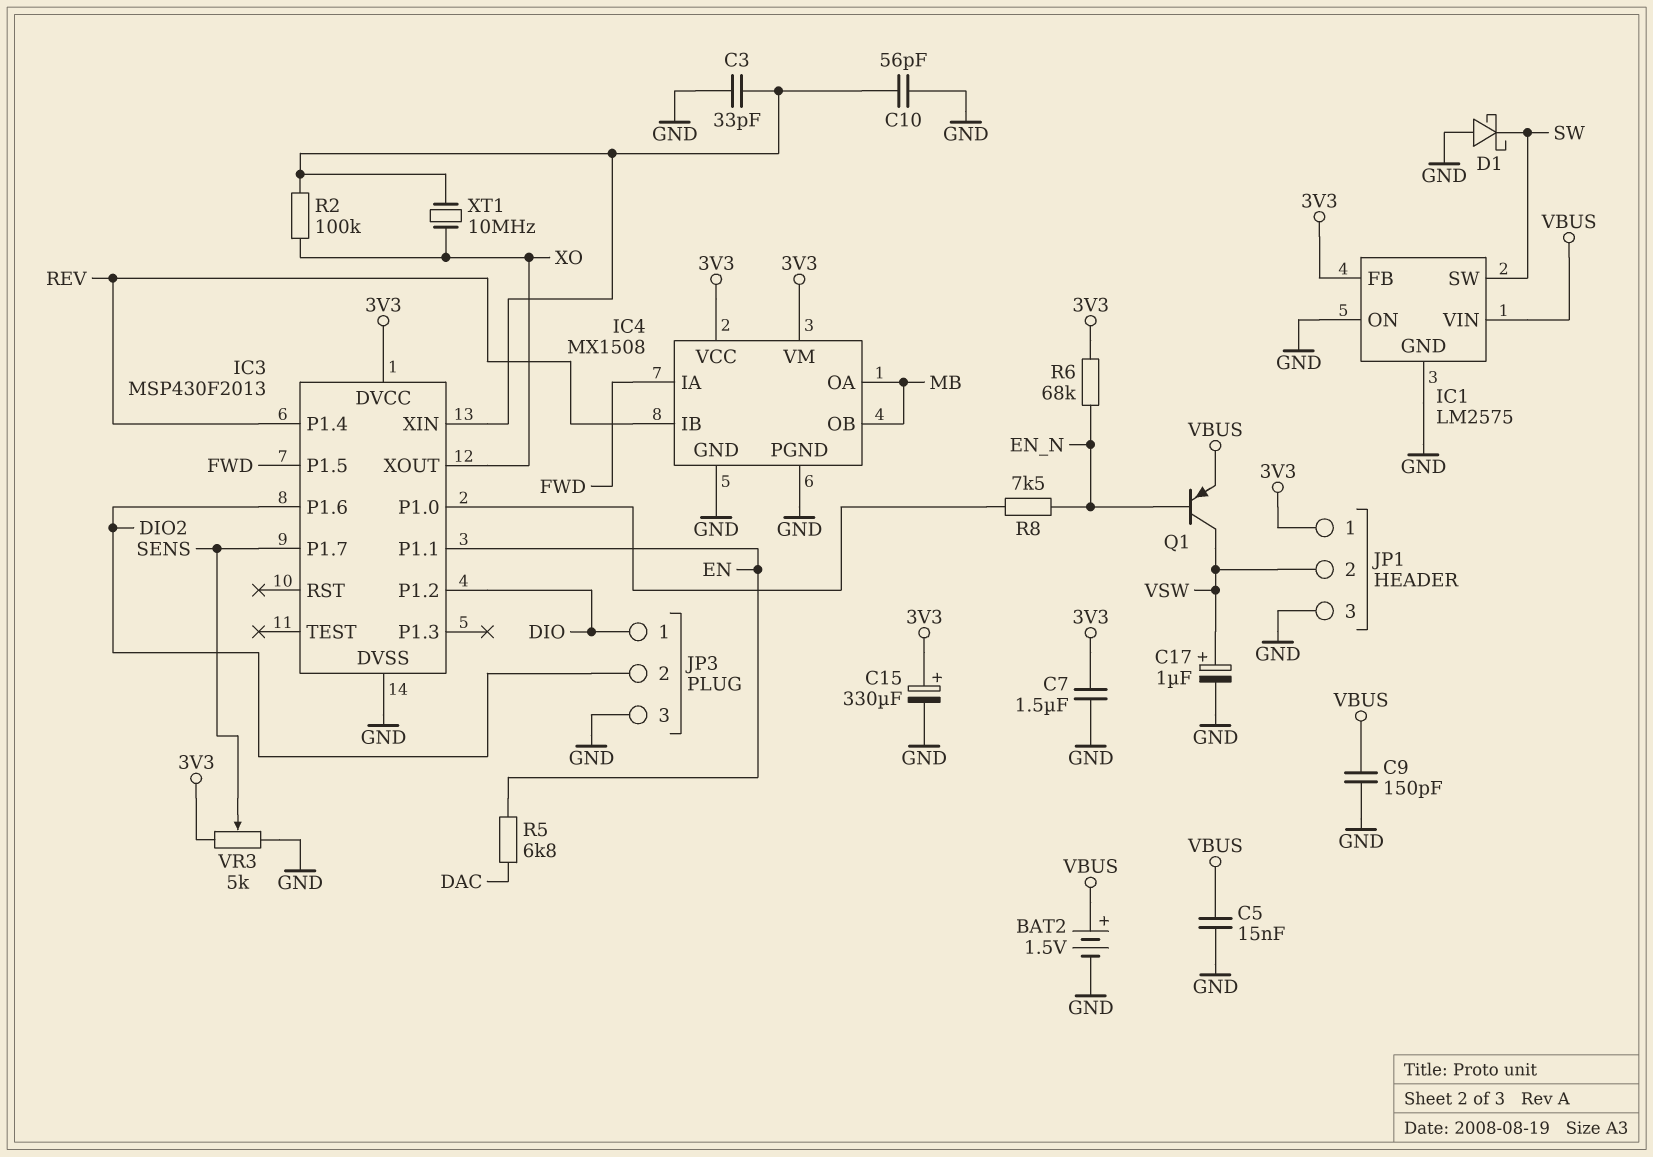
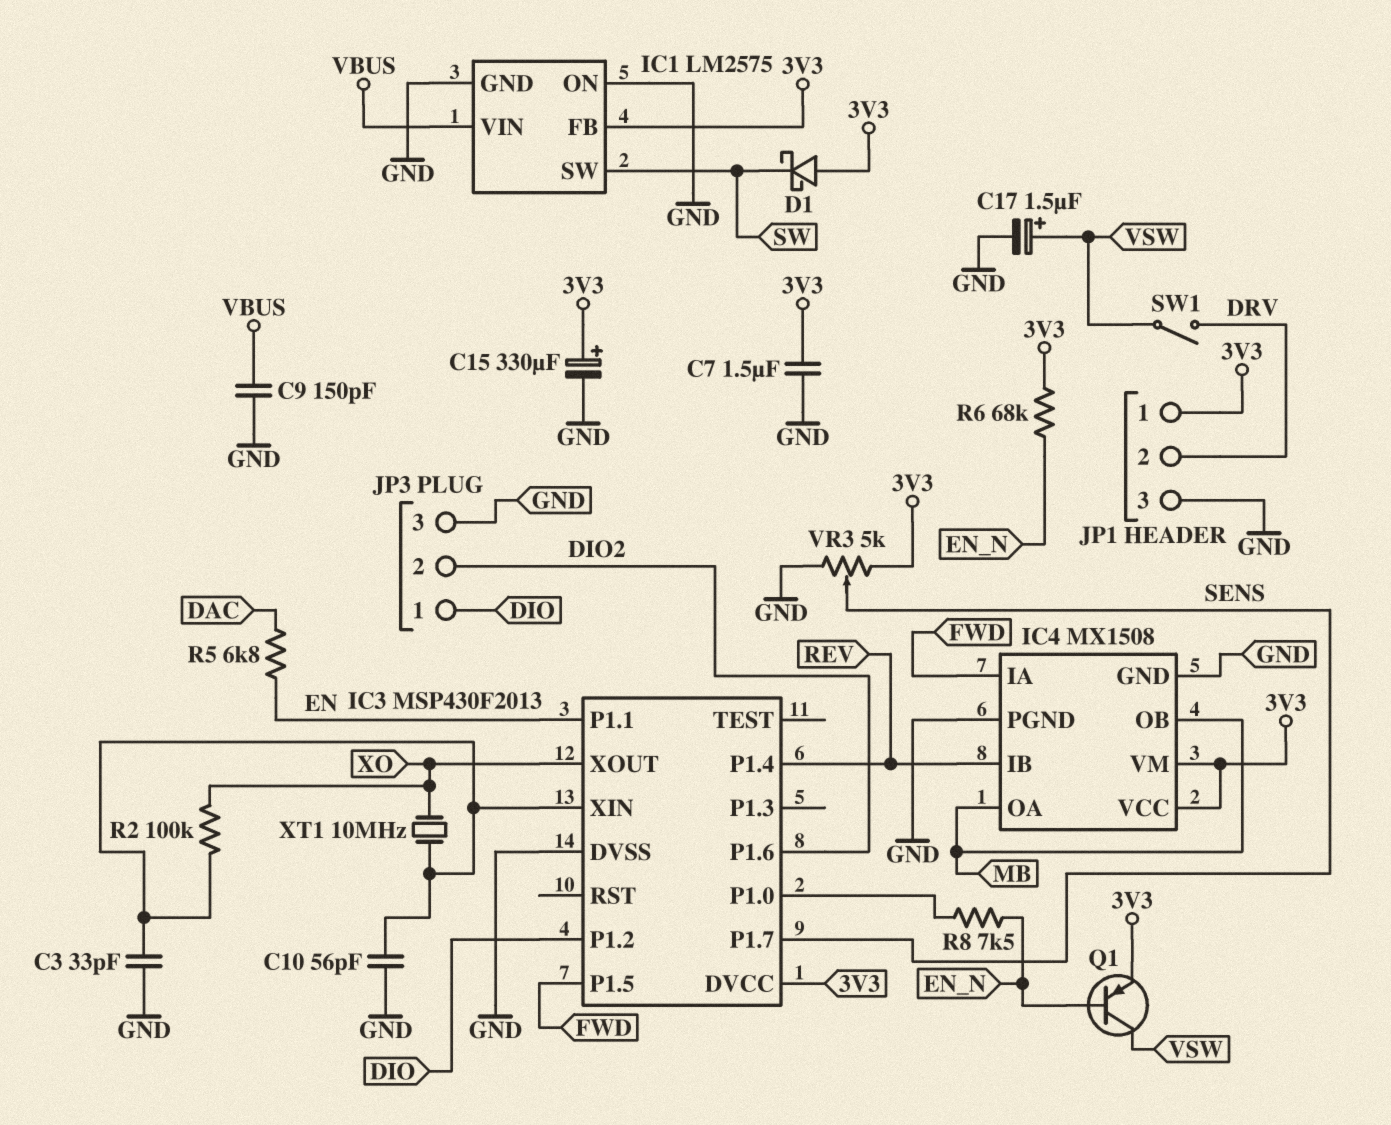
BAT2: 1.5V (plus VBUS, minus GND) -> none
C5: 15nF (GND, VBUS) -> none
C17: 1uF (plus VSW, minus GND) -> 1.5uF (plus VSW, minus GND)
D1: schottky (A GND, K SW) -> schottky (A 3V3, K SW)
JP1 pin 2: VSW -> DRV
Q1: PNP (B EN_N, C VSW, E VBUS) -> PNP (B EN_N, C VSW, E 3V3)
SW1: none -> switch (DRV, VSW)

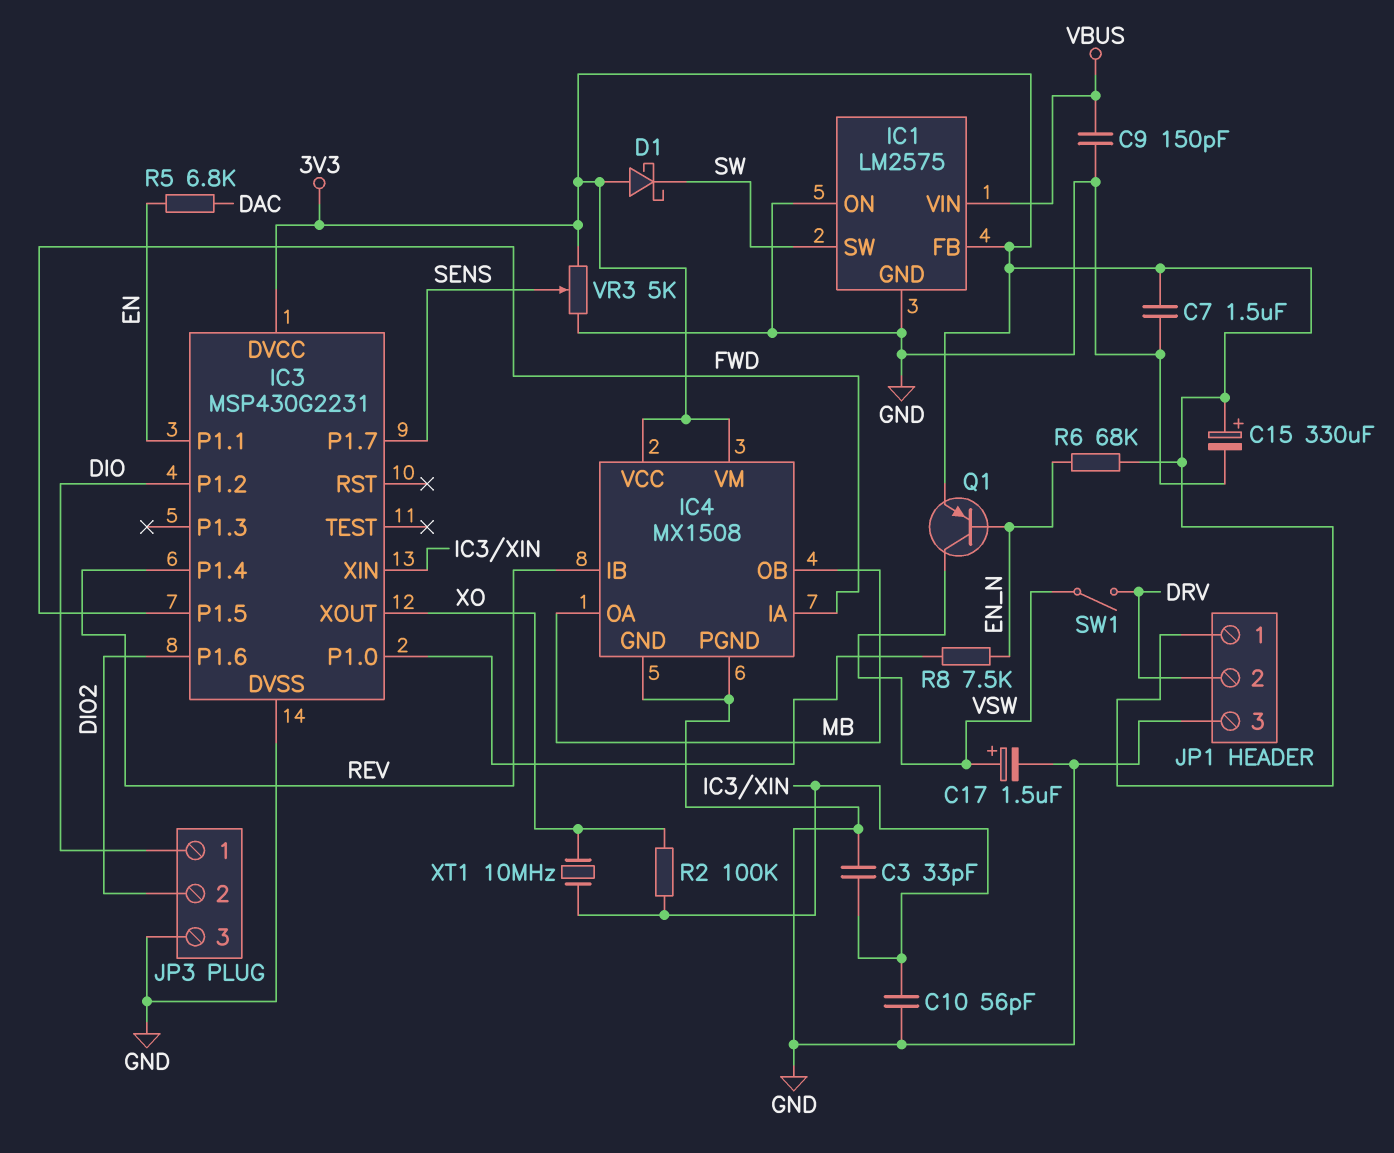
IC3: MSP430F2013 -> MSP430G2231

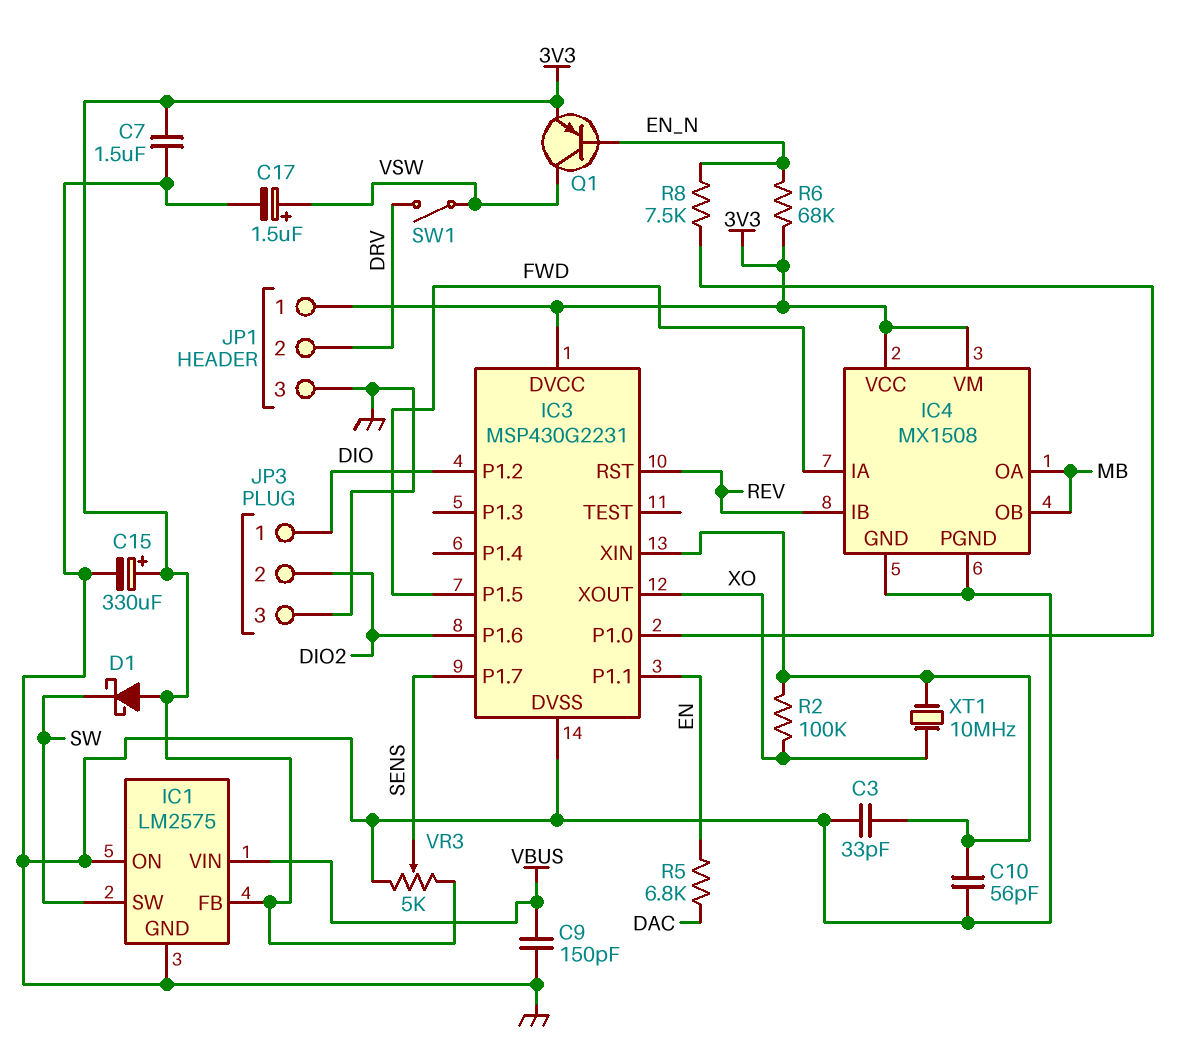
IC3 pin P1.4: REV -> none
IC3 pin RST: none -> REV

